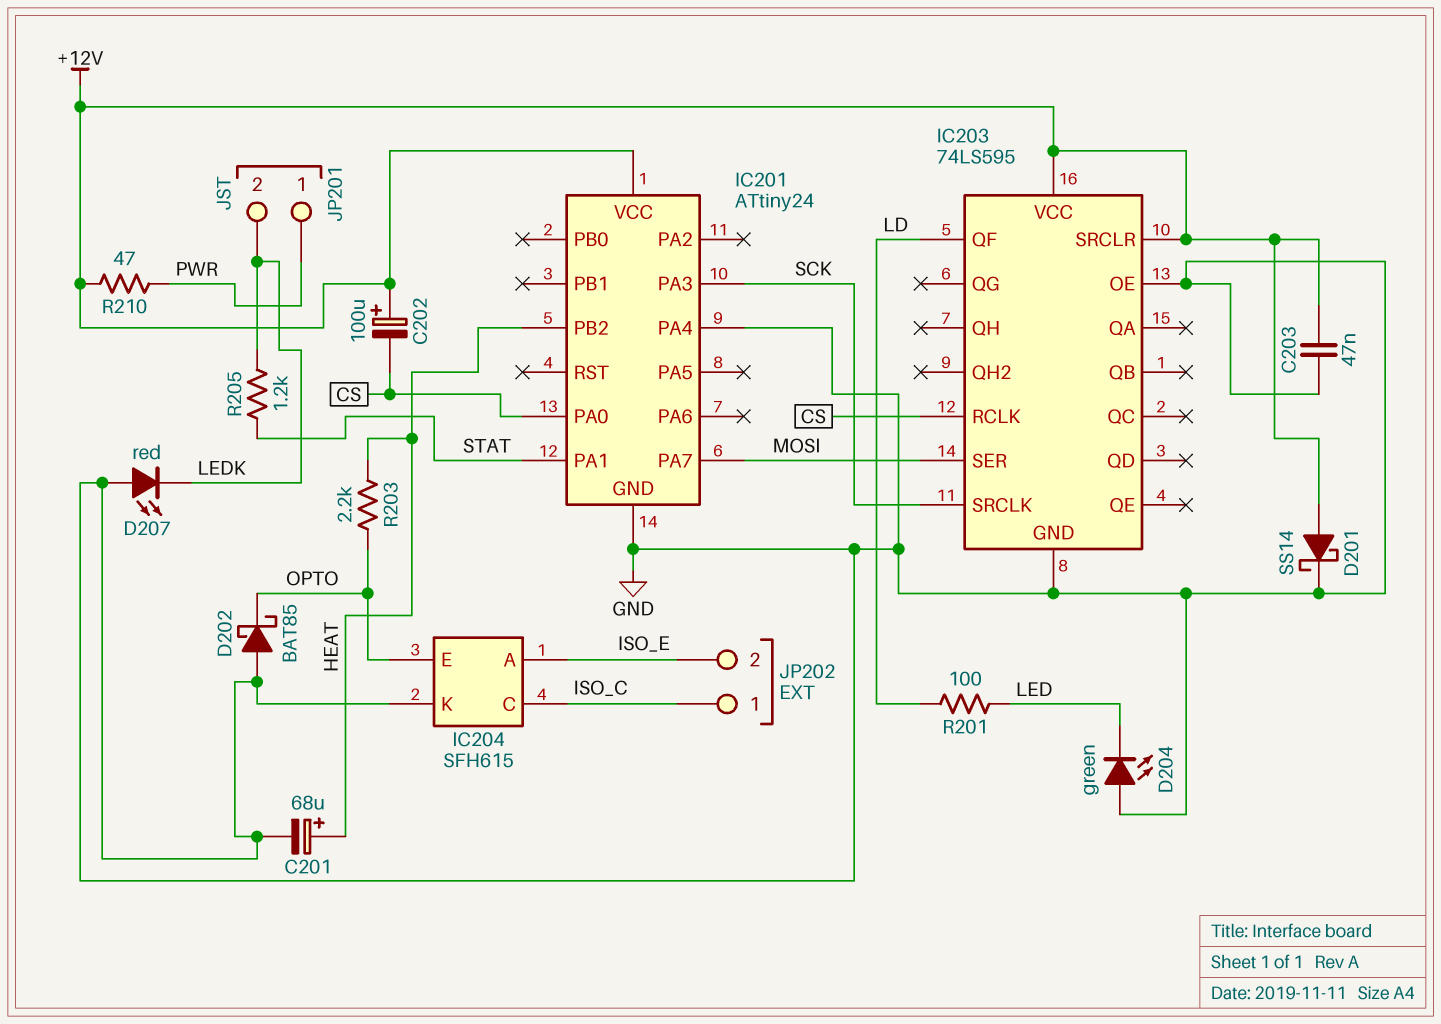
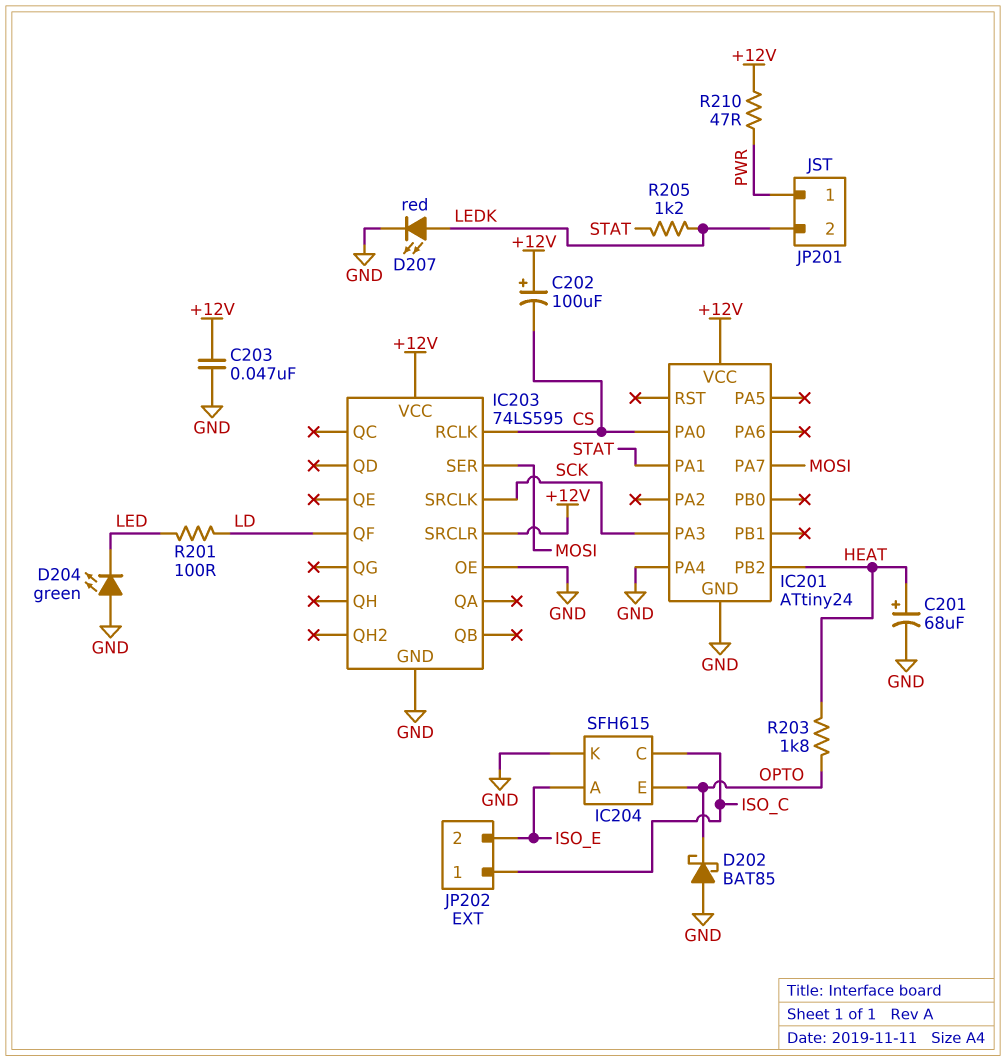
D201: schottky SS14 (A +12V, K GND) -> none
D207: LED red (A GND, K LEDK) -> LED red (A LEDK, K GND)
R203: 2.2k (HEAT, OPTO) -> 1.8k (HEAT, OPTO)

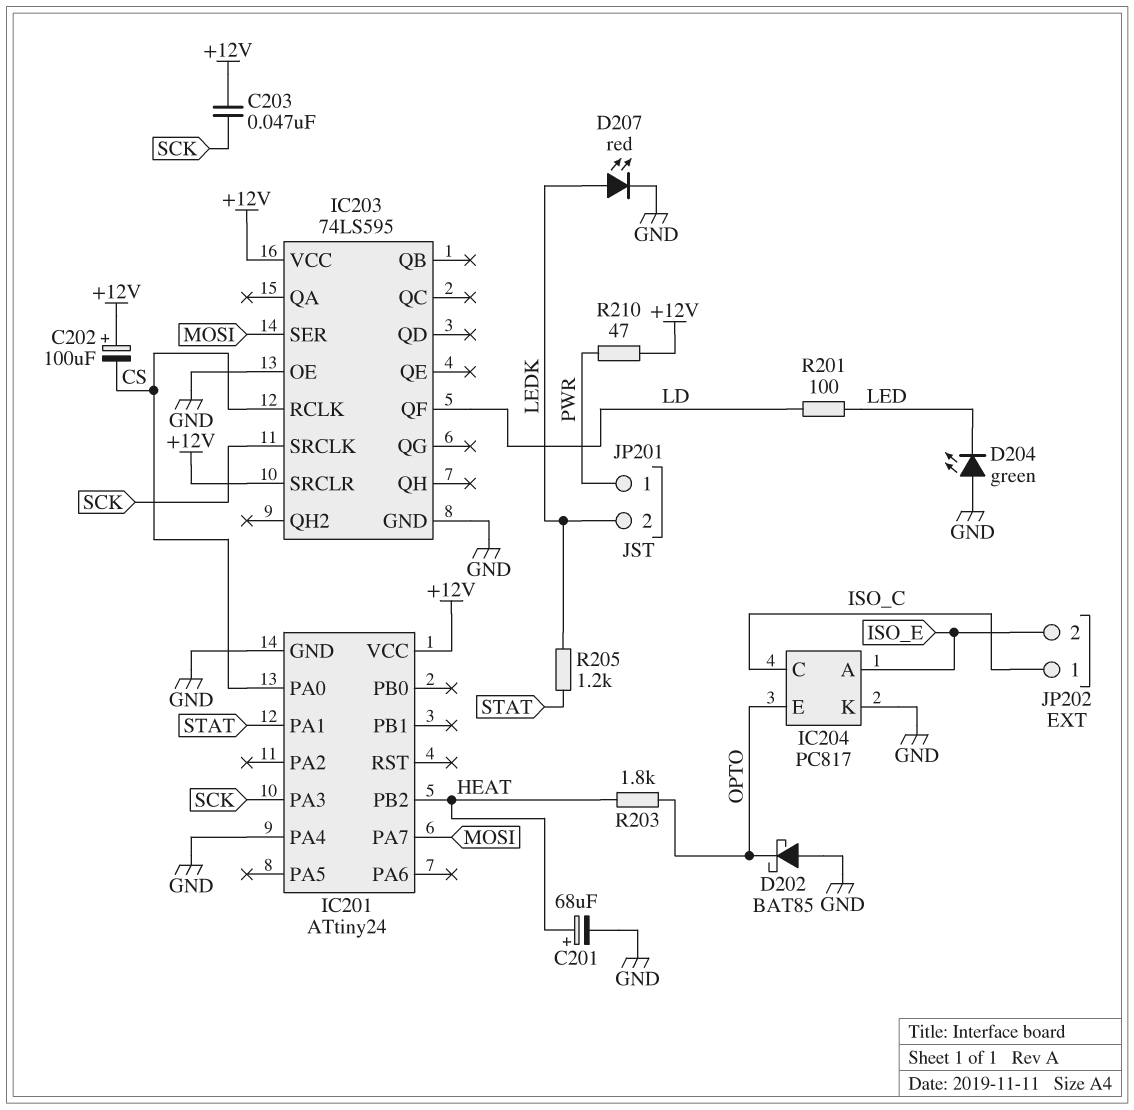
C203: 47nF (+12V, GND) -> 47nF (+12V, SCK)
IC204: SFH615 -> PC817

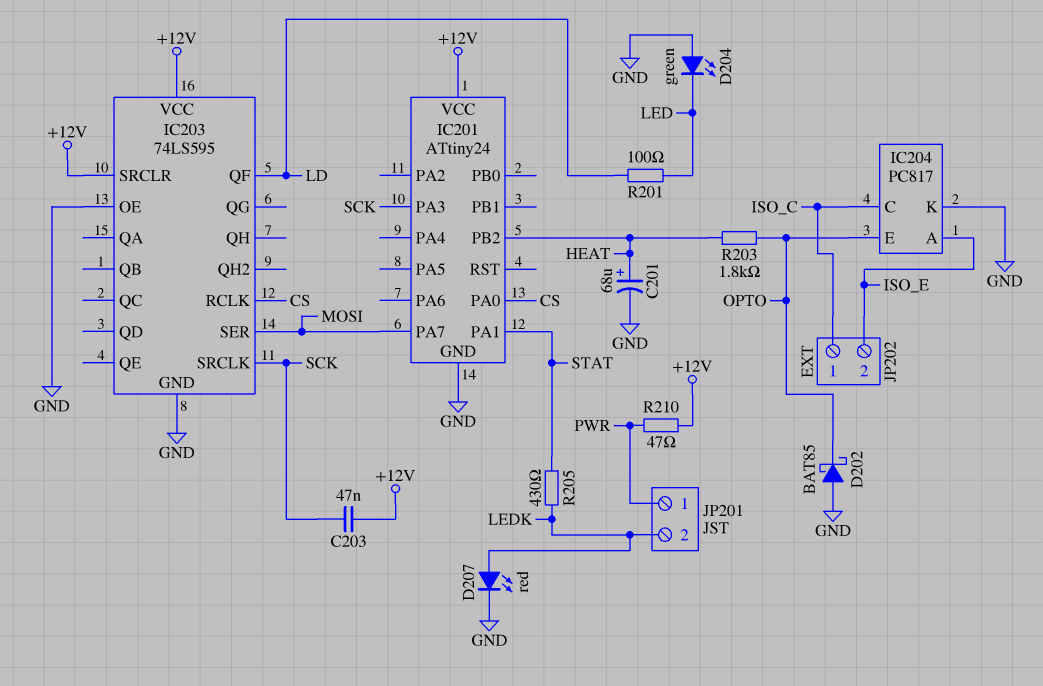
C202: 100uF (plus +12V, minus CS) -> none
IC201 pin PA4: GND -> none
R205: 1.2k (LEDK, STAT) -> 430 (LEDK, STAT)

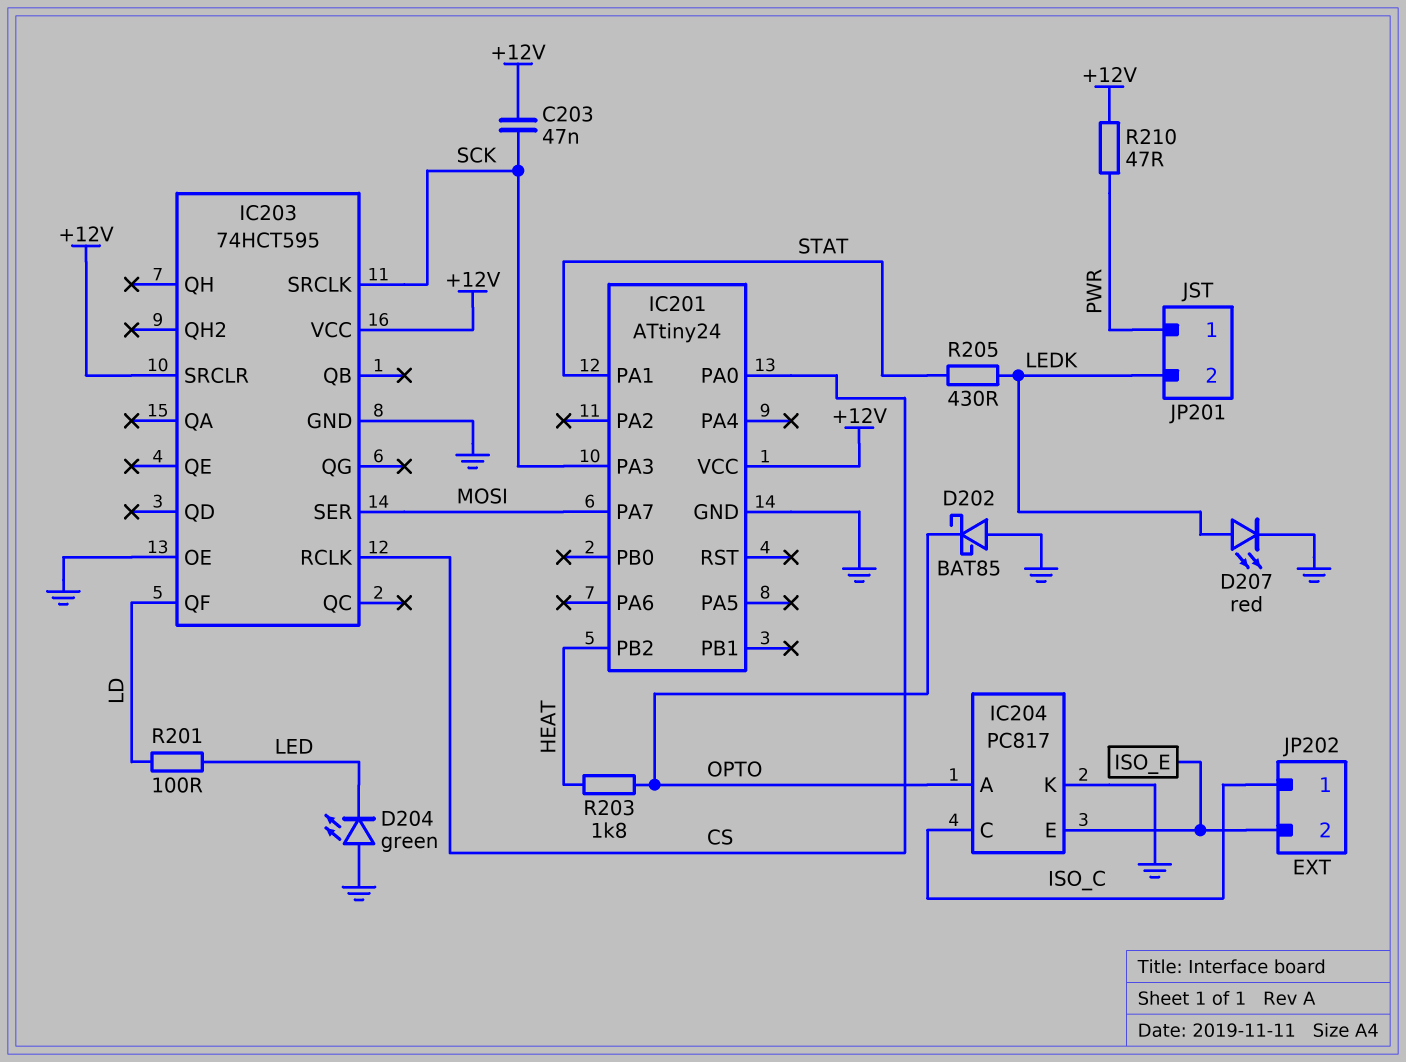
C201: 68uF (plus HEAT, minus GND) -> none
IC203: 74LS595 -> 74HCT595
IC204 pin A: ISO_E -> OPTO
IC204 pin E: OPTO -> ISO_E

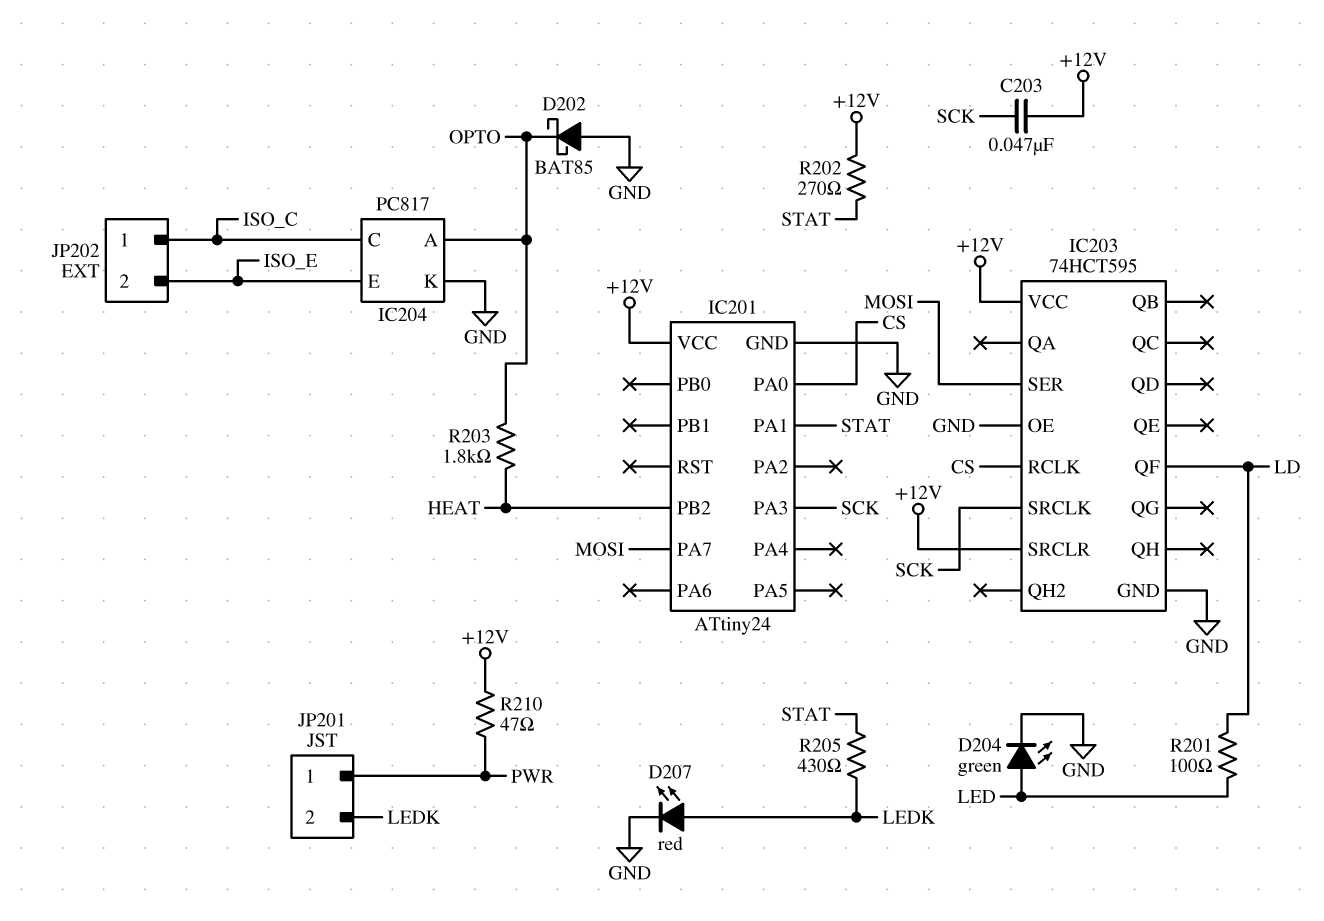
D204: LED green (A GND, K LED) -> LED green (A LED, K GND)
R202: none -> 270 (+12V, STAT)

